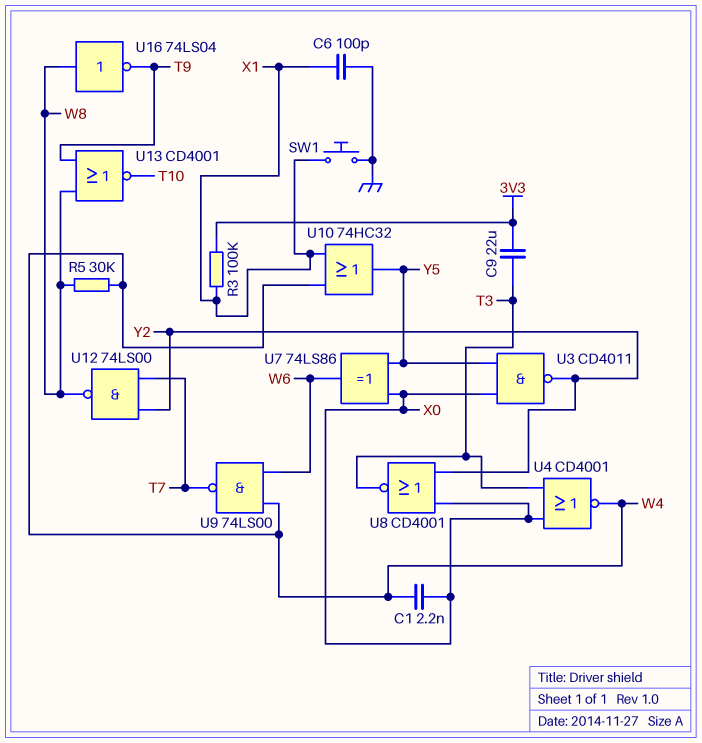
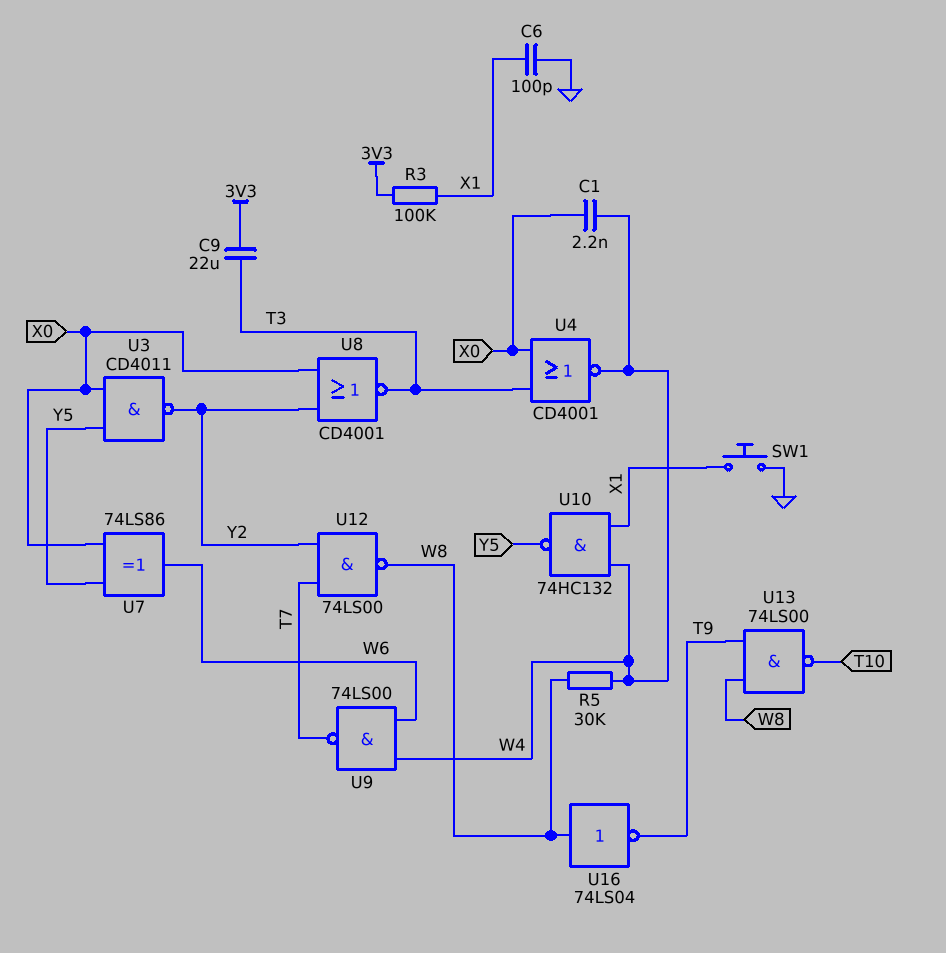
U10: OR 74HC32 (in W4, in X1, out Y5) -> NAND 74HC132 (in W4, in X1, out Y5)
U13: NOR CD4001 (in T9, in W8, out T10) -> NAND 74LS00 (in T9, in W8, out T10)

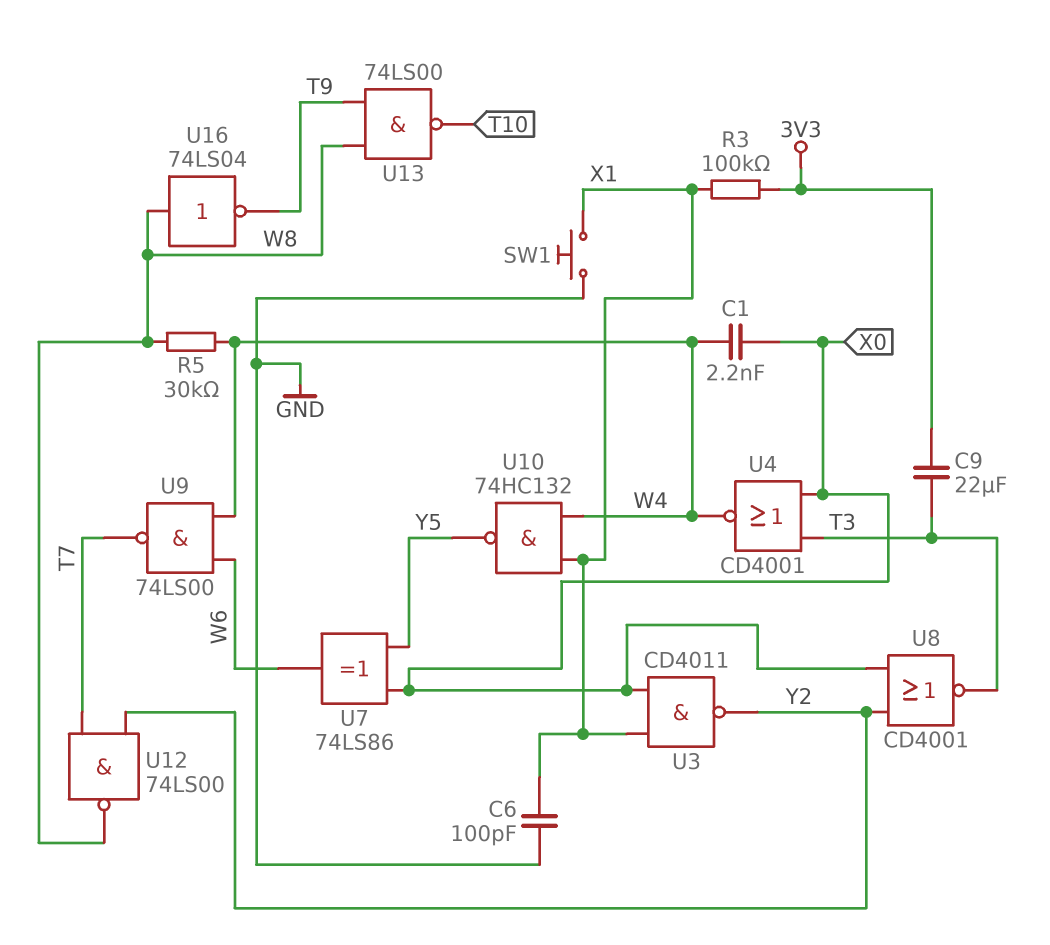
U3: NAND CD4011 (in X0, in Y5, out Y2) -> NAND CD4011 (in X0, in X1, out Y2)

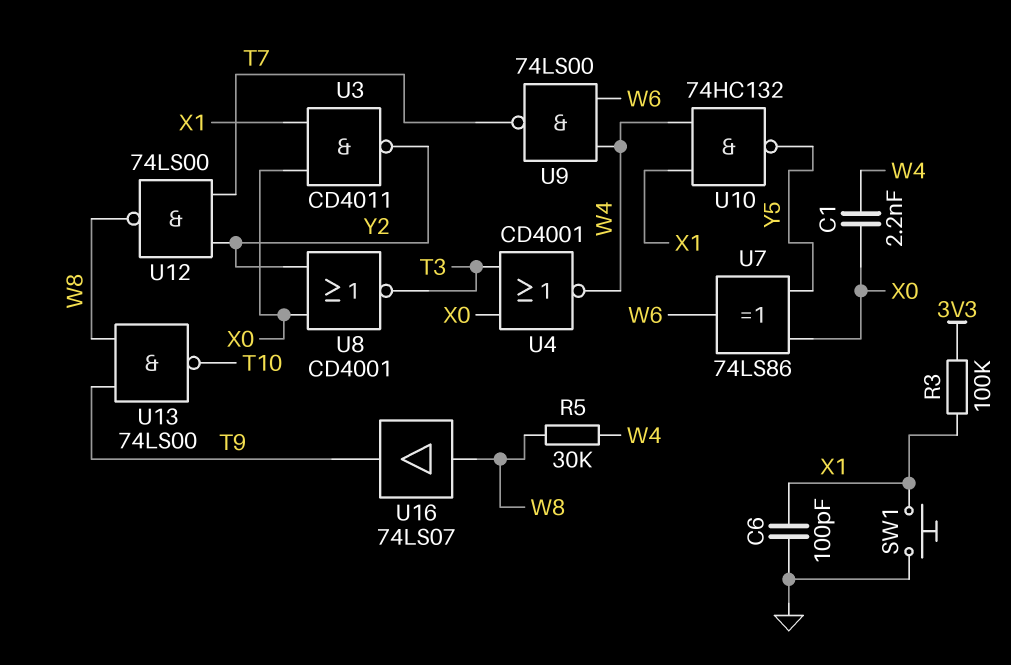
C9: 22uF (3V3, T3) -> none
U16: NOT 74LS04 (in W8, out T9) -> buffer 74LS07 (in W8, out T9)

